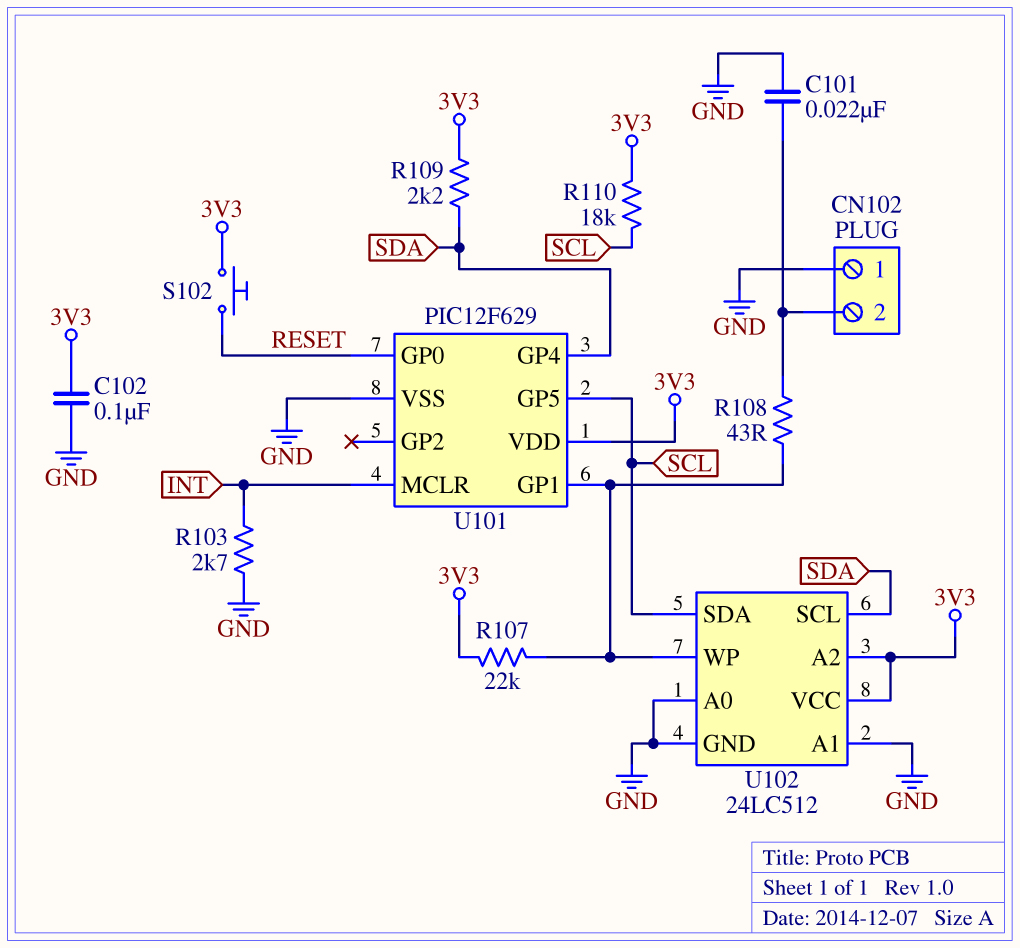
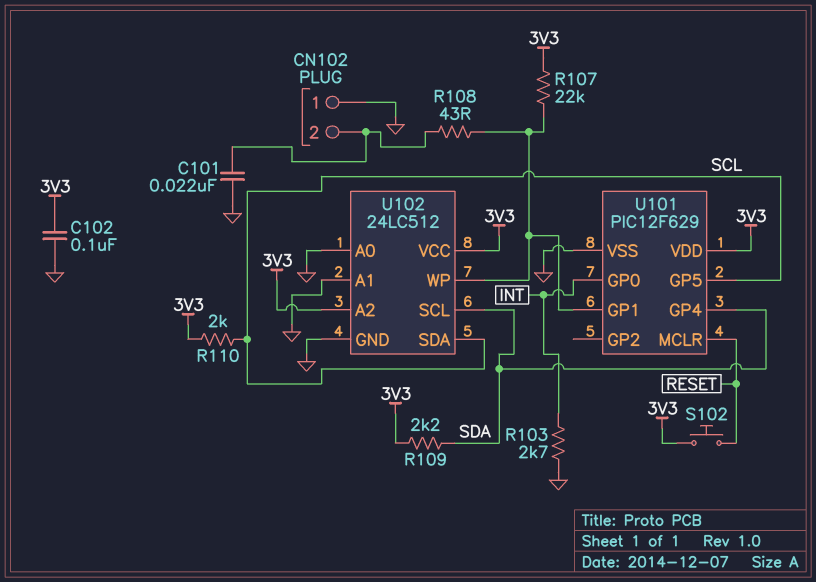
R110: 18k (3V3, SCL) -> 2k (3V3, SCL)
U101 pin GP0: RESET -> INT
U101 pin MCLR: INT -> RESET

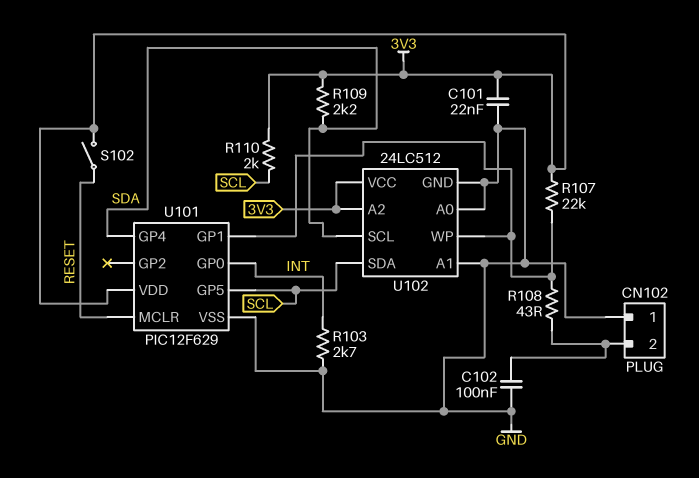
C101: 22nF (CN102/2, GND) -> 22nF (3V3, GND)
C102: 100nF (3V3, GND) -> 100nF (CN102/2, GND)
S102: button (3V3, RESET) -> switch (3V3, RESET)

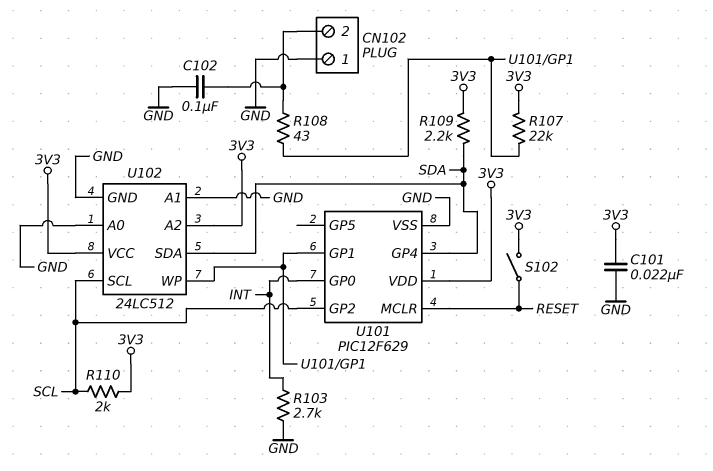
U101 pin GP2: none -> SCL
U101 pin GP5: SCL -> none
U102 pin SCL: SDA -> SCL
U102 pin SDA: SCL -> SDA

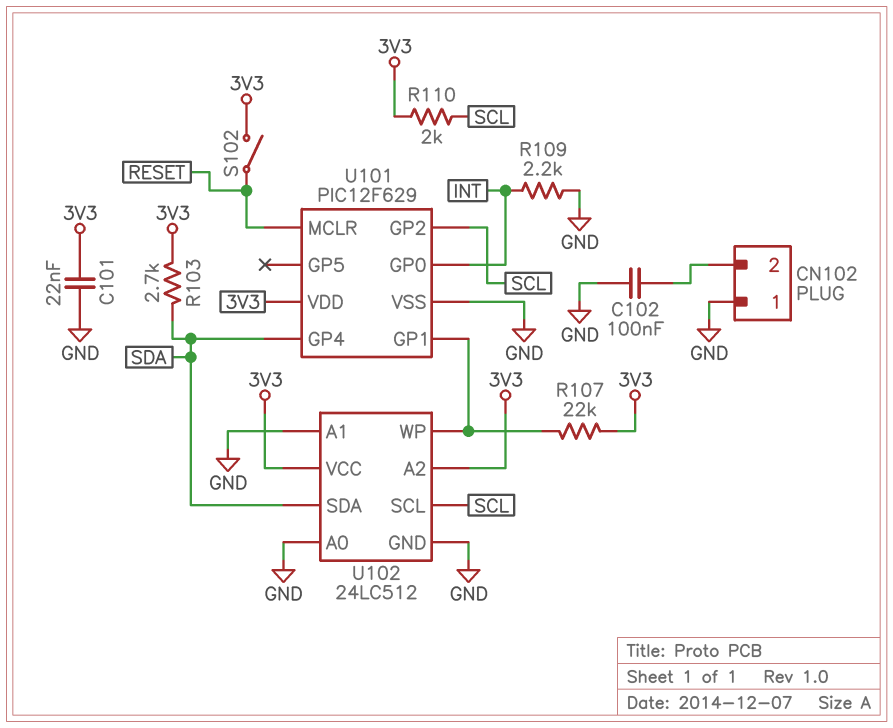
R103: 2.7k (GND, INT) -> 2.7k (3V3, SDA)
R108: 43 (CN102/2, U101/GP1) -> none
R109: 2.2k (3V3, SDA) -> 2.2k (GND, INT)

